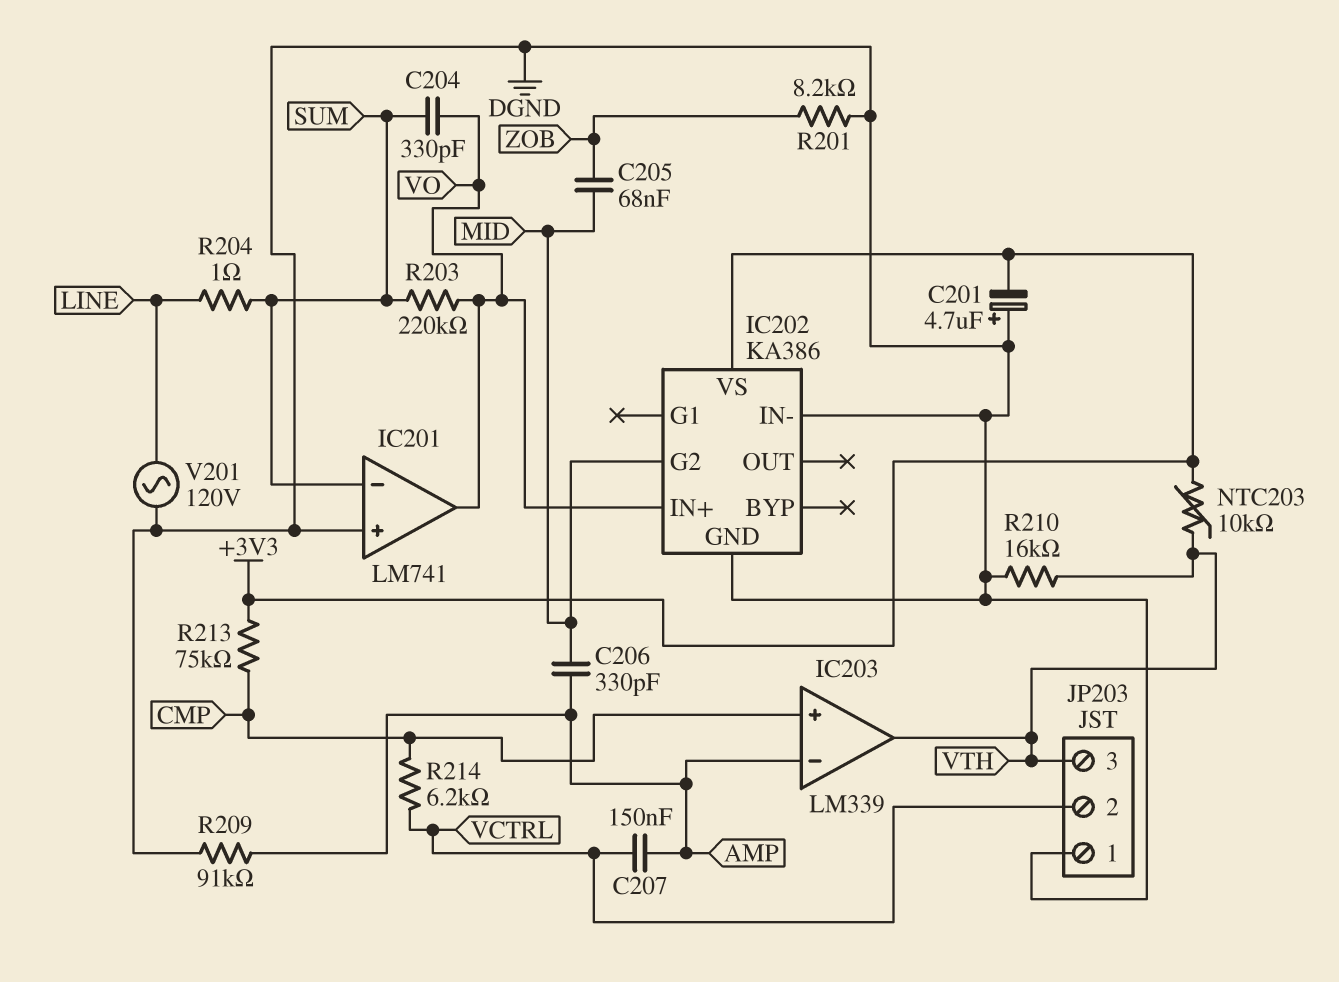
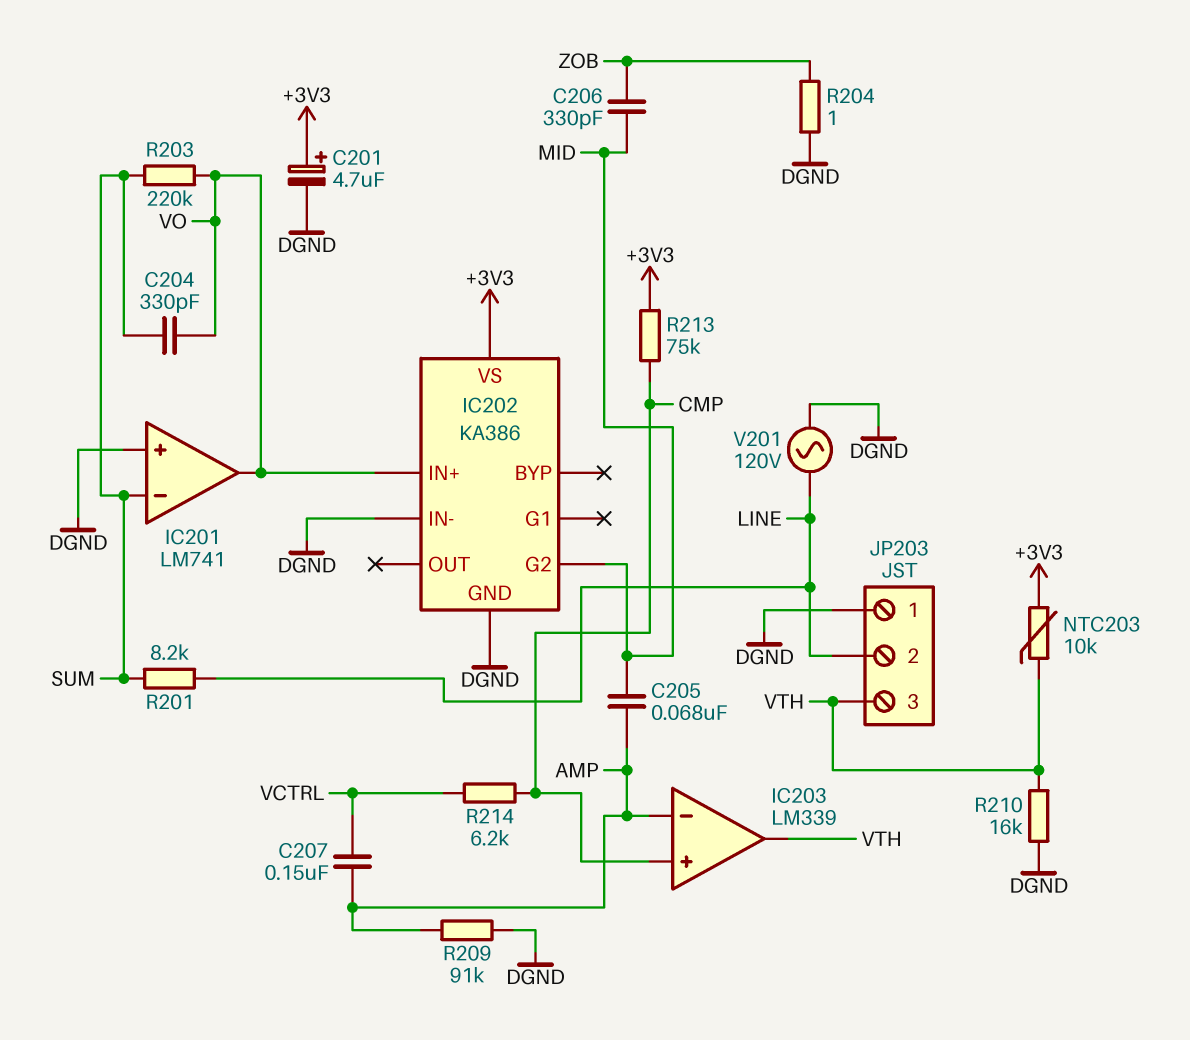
C201: 4.7uF (plus DGND, minus +3V3) -> 4.7uF (plus +3V3, minus DGND)
C205: 68nF (MID, ZOB) -> 68nF (AMP, MID)
C206: 330pF (AMP, MID) -> 330pF (MID, ZOB)
JP203 pin 2: VCTRL -> LINE
R201: 8.2k (DGND, ZOB) -> 8.2k (LINE, SUM)
R204: 1 (LINE, SUM) -> 1 (DGND, ZOB)

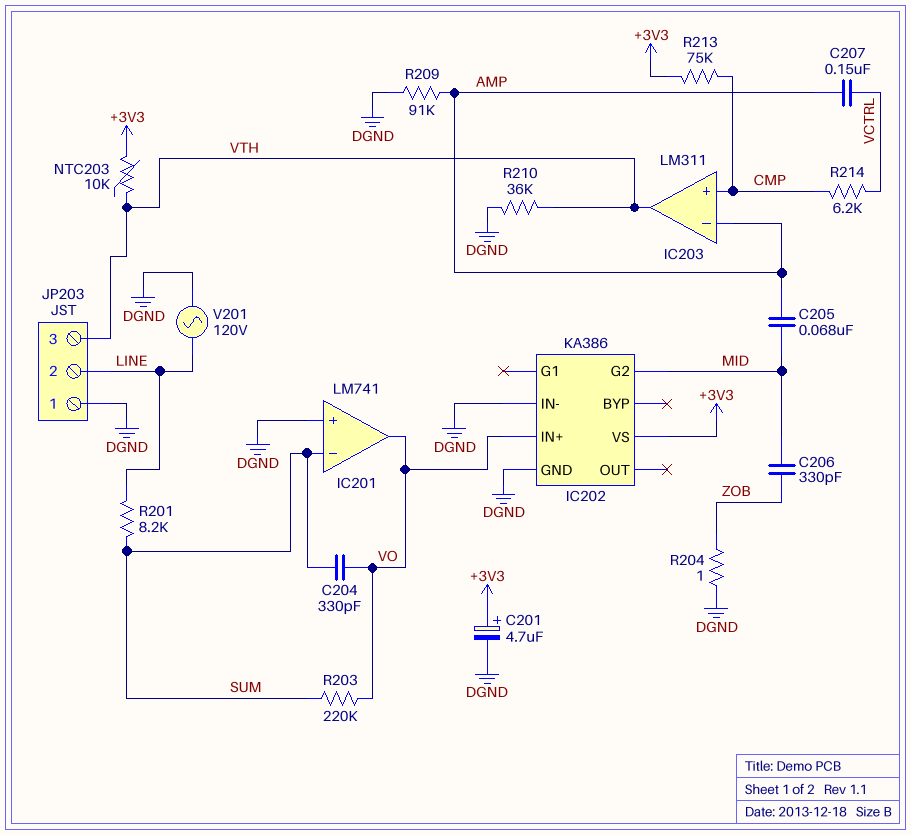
IC203: LM339 -> LM311
R210: 16k (DGND, VTH) -> 36k (DGND, VTH)

